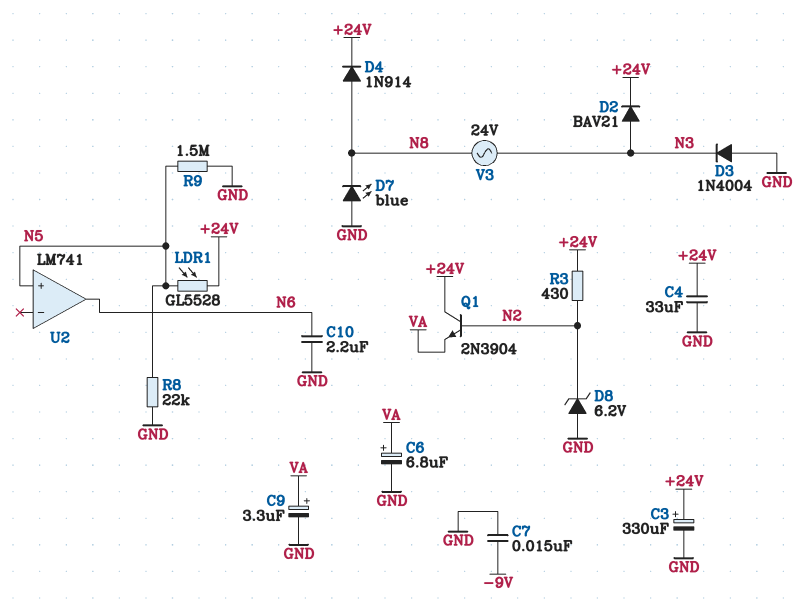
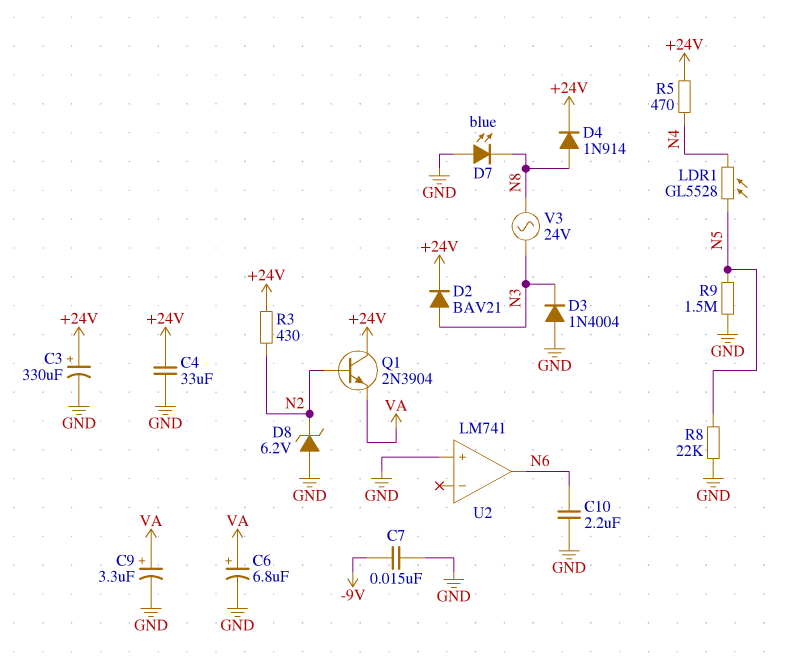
LDR1: GL5528 (+24V, N5) -> GL5528 (N4, N5)
R5: none -> 470 (+24V, N4)
U2 pin in+: N5 -> GND

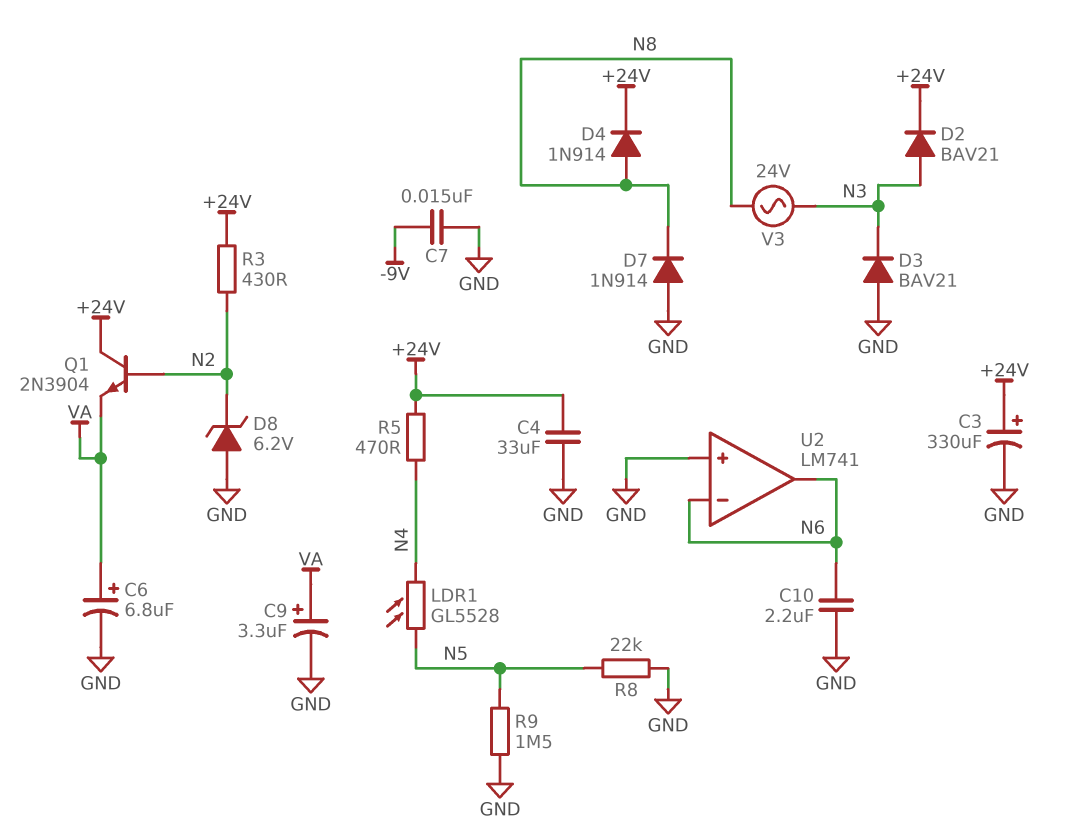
D3: diode 1N4004 (A GND, K N3) -> diode BAV21 (A GND, K N3)
D7: LED blue (A GND, K N8) -> diode 1N914 (A GND, K N8)
U2 pin in-: none -> N6

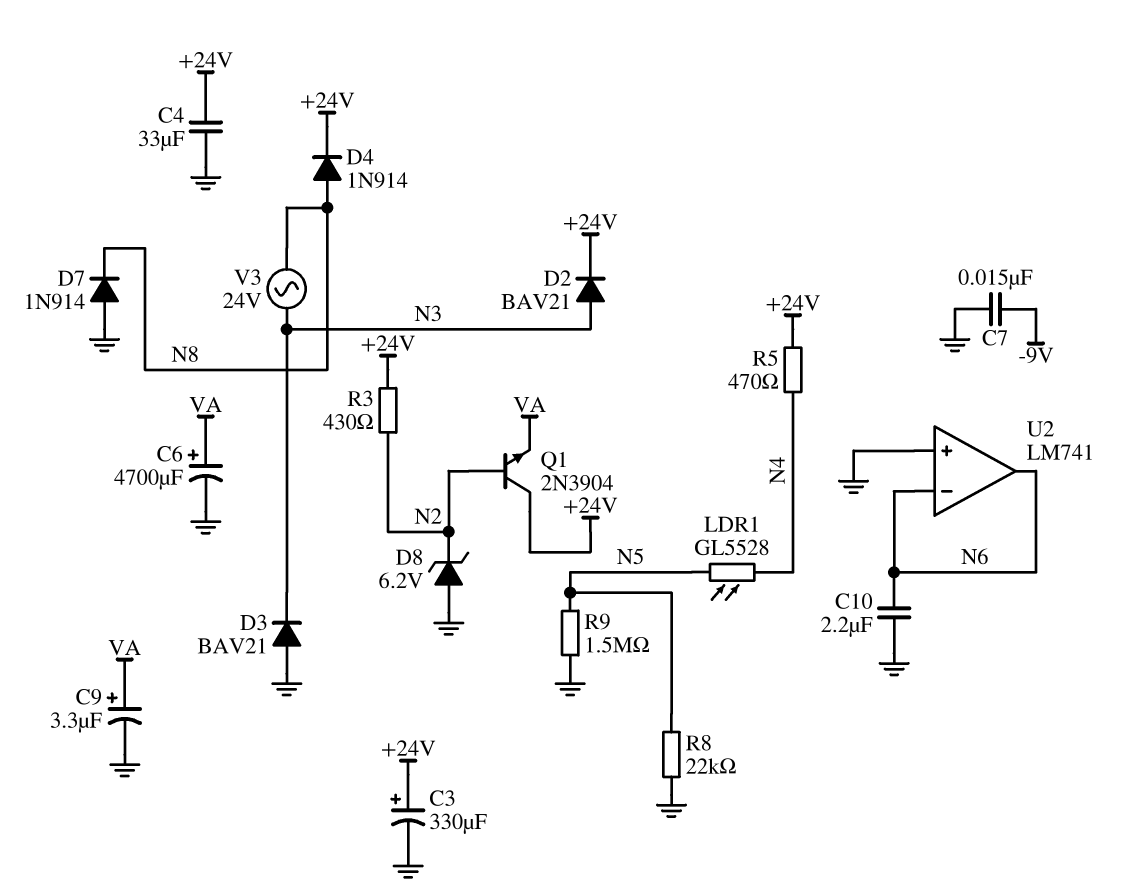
C6: 6.8uF (plus VA, minus GND) -> 4700uF (plus VA, minus GND)

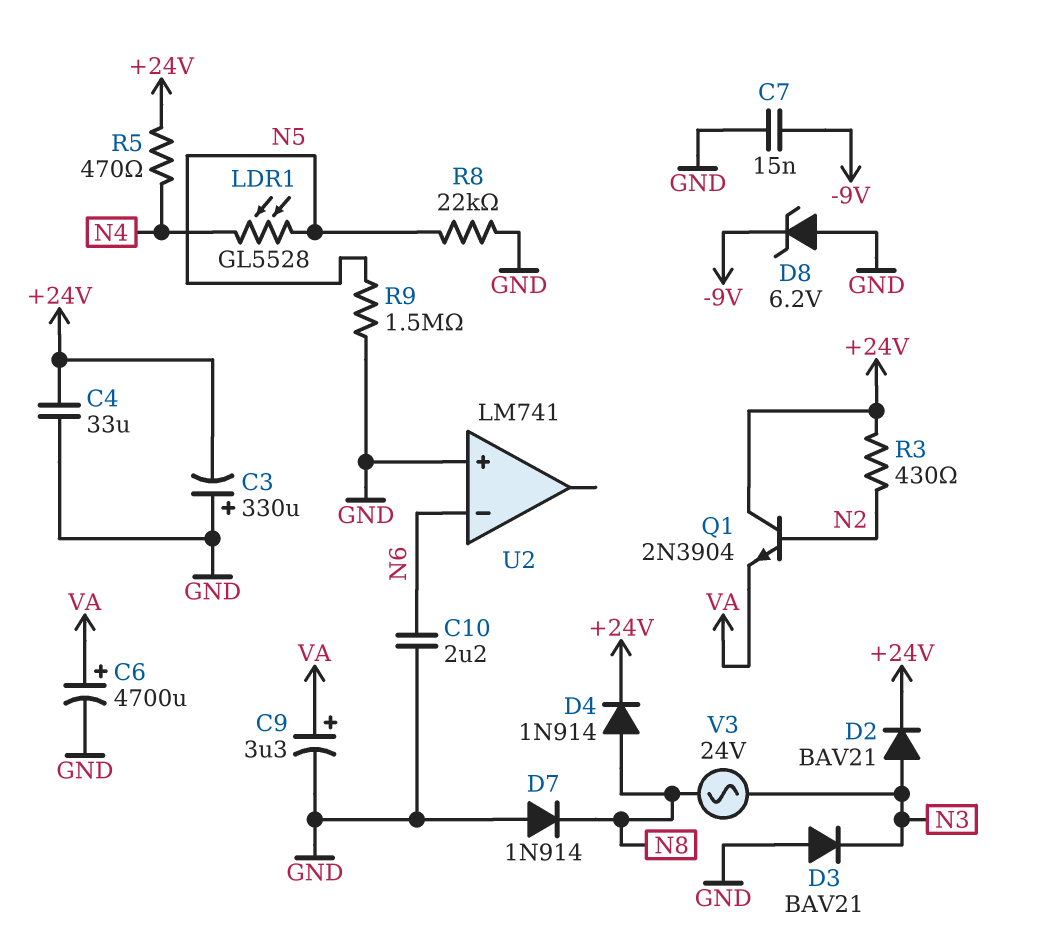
C3: 330uF (plus +24V, minus GND) -> 330uF (plus GND, minus +24V)
D8: zener 6.2V (A GND, K N2) -> zener 6.2V (A GND, K -9V)
U2 pin out: N6 -> none

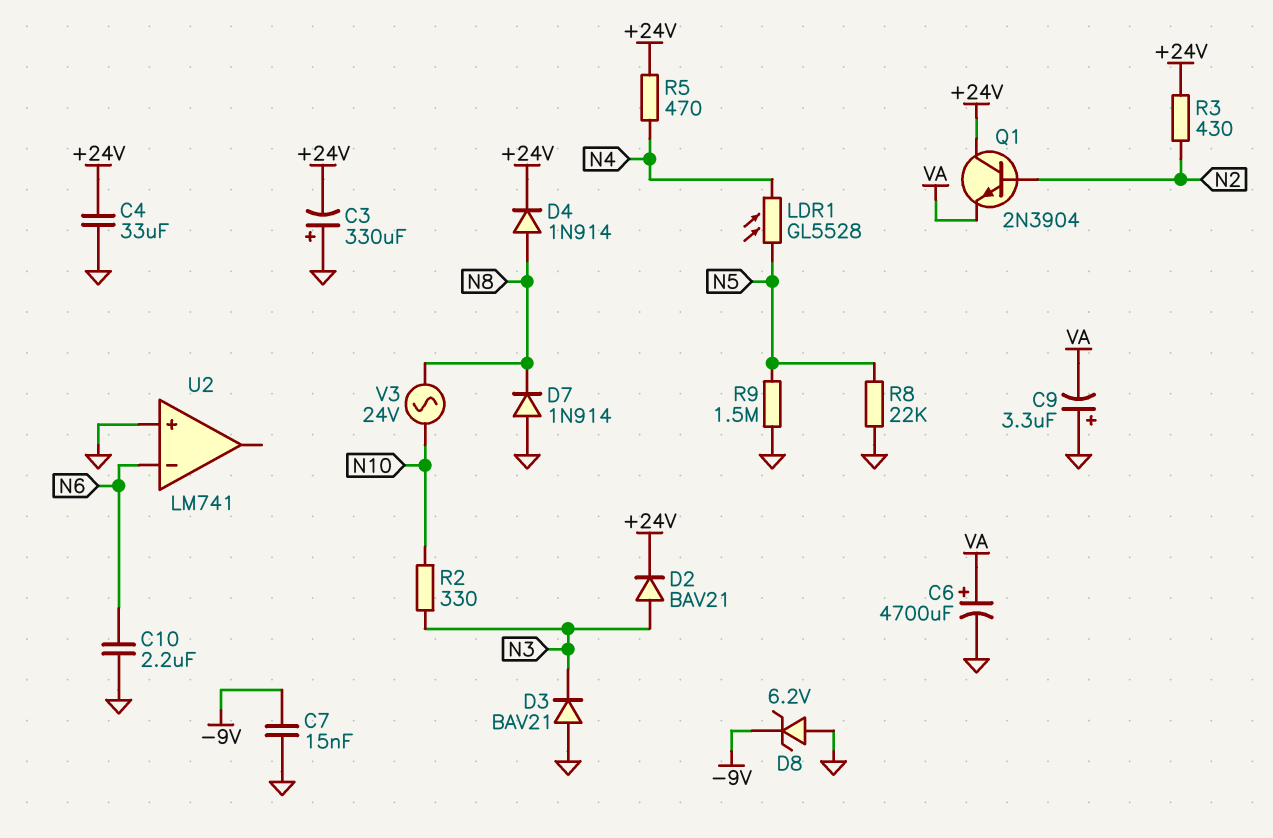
C9: 3.3uF (plus VA, minus GND) -> 3.3uF (plus GND, minus VA)
R2: none -> 330 (N3, N10)
V3: AC 24V (N3, N8) -> AC 24V (N8, N10)

